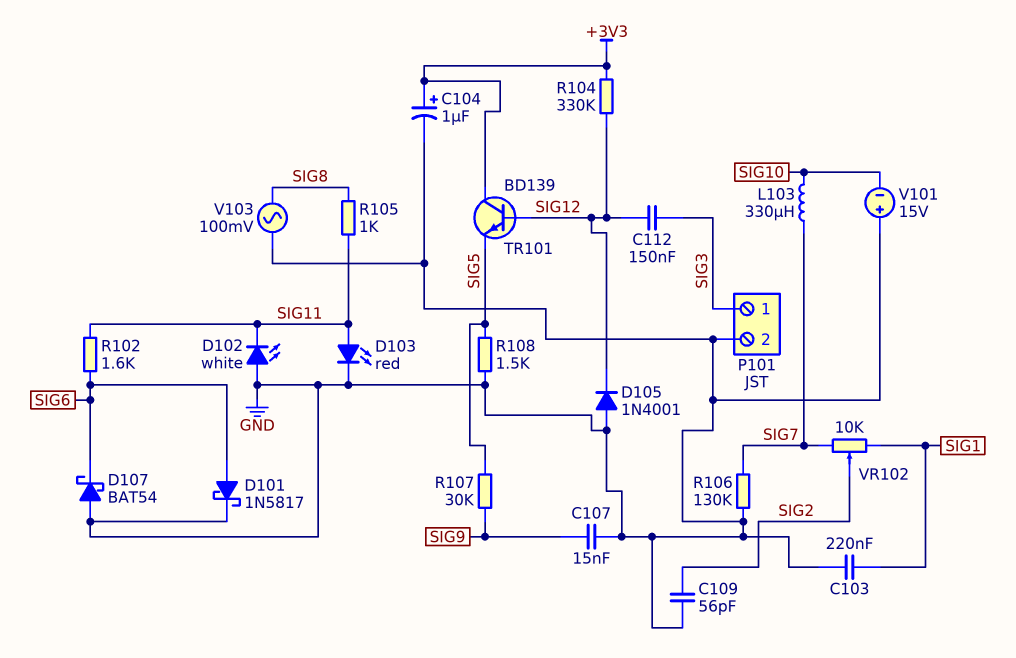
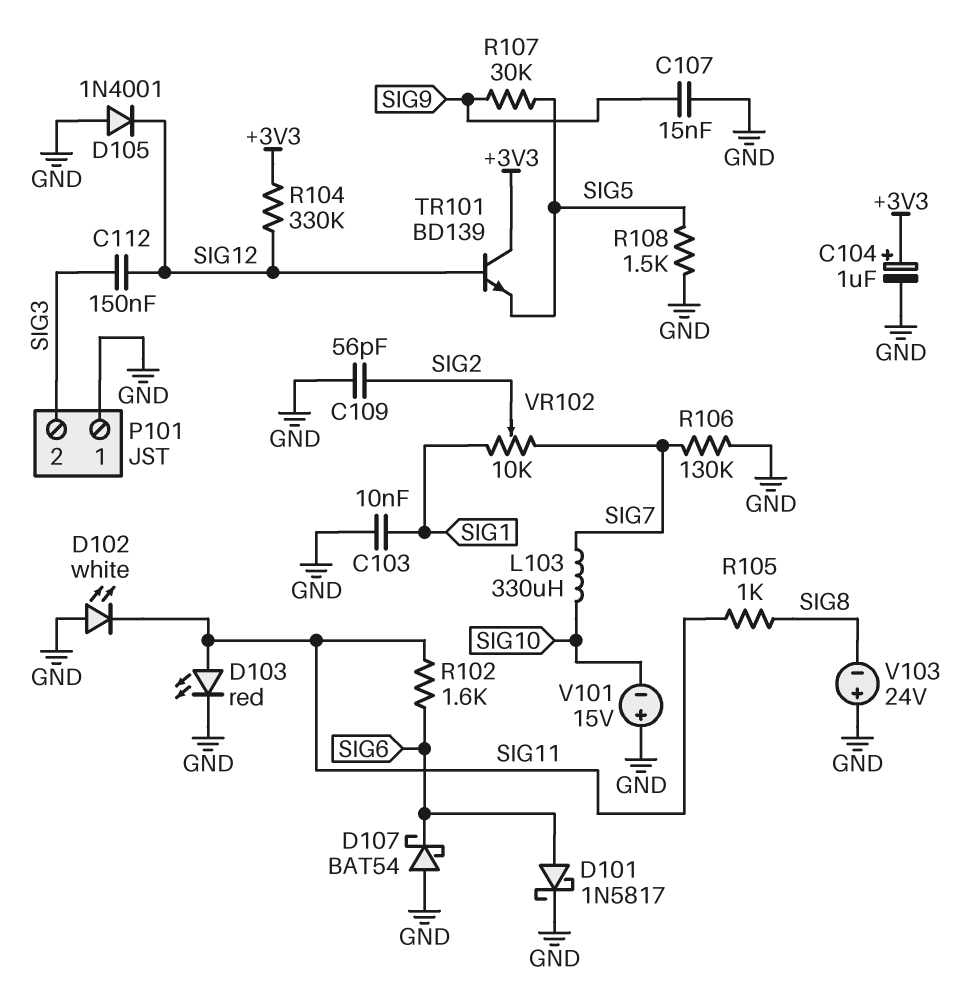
C103: 220nF (GND, SIG1) -> 10nF (GND, SIG1)
P101 pin 1: SIG3 -> GND
P101 pin 2: GND -> SIG3
V103: AC 100mV (GND, SIG8) -> 24V (plus GND, minus SIG8)

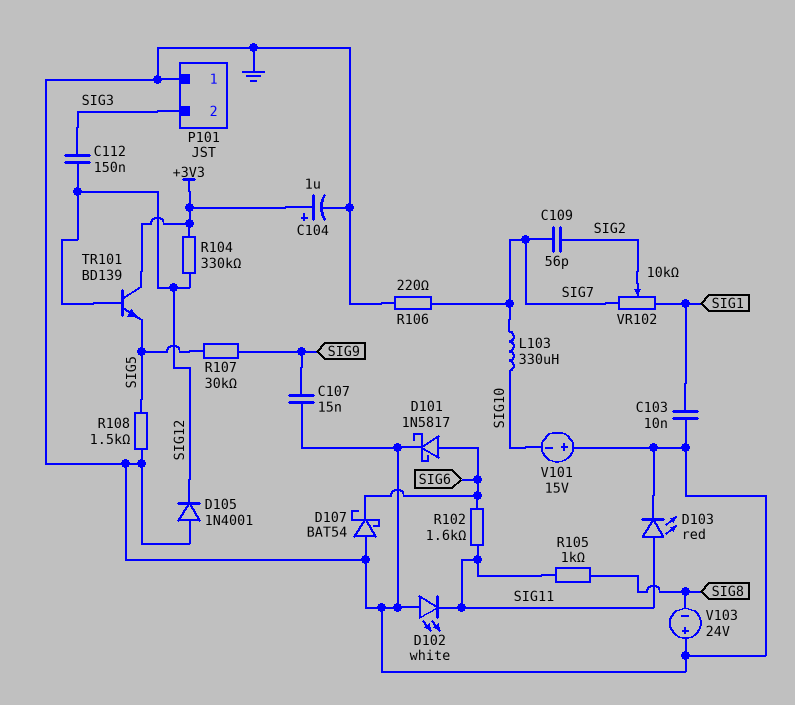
C109: 56pF (GND, SIG2) -> 56pF (SIG2, SIG7)
R106: 130k (GND, SIG7) -> 220 (GND, SIG7)

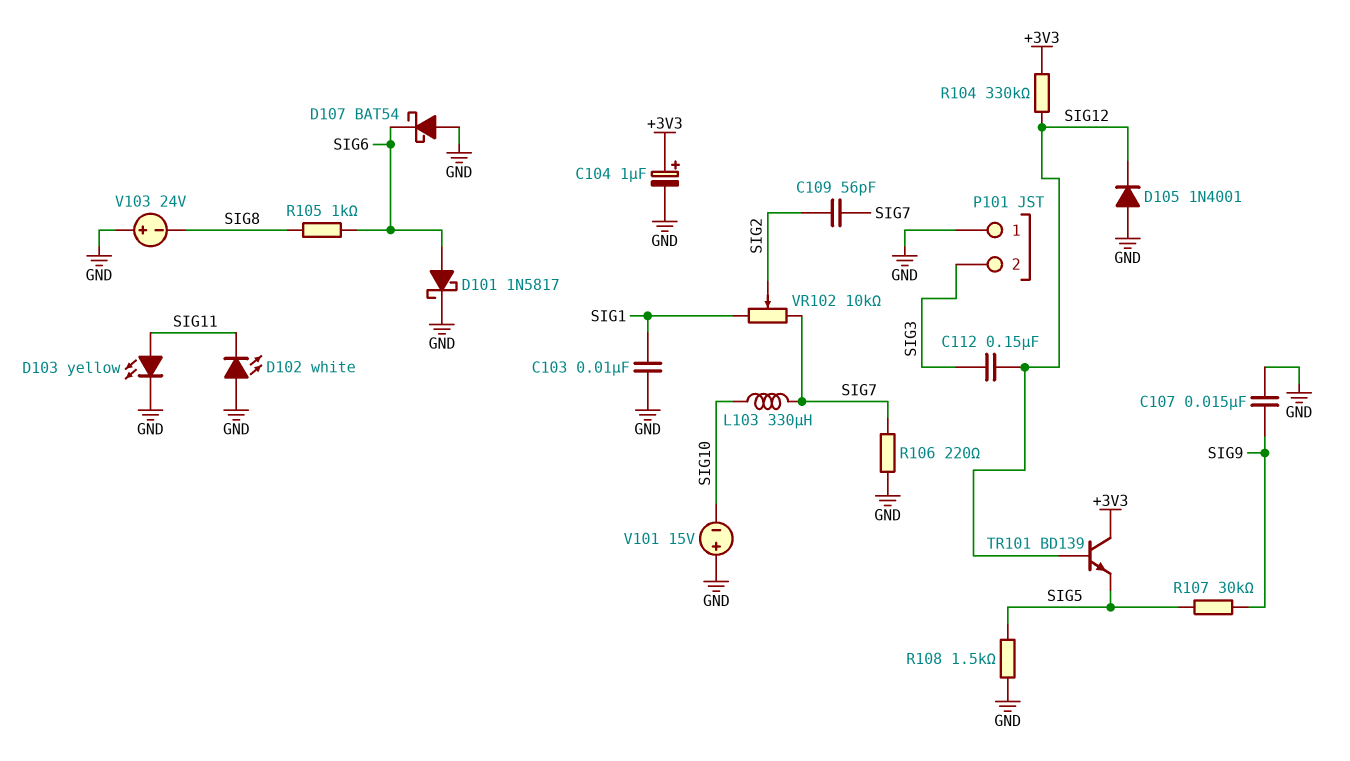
D103: LED red (A SIG11, K GND) -> LED yellow (A SIG11, K GND)
R102: 1.6k (SIG6, SIG11) -> none
R105: 1k (SIG8, SIG11) -> 1k (SIG6, SIG8)

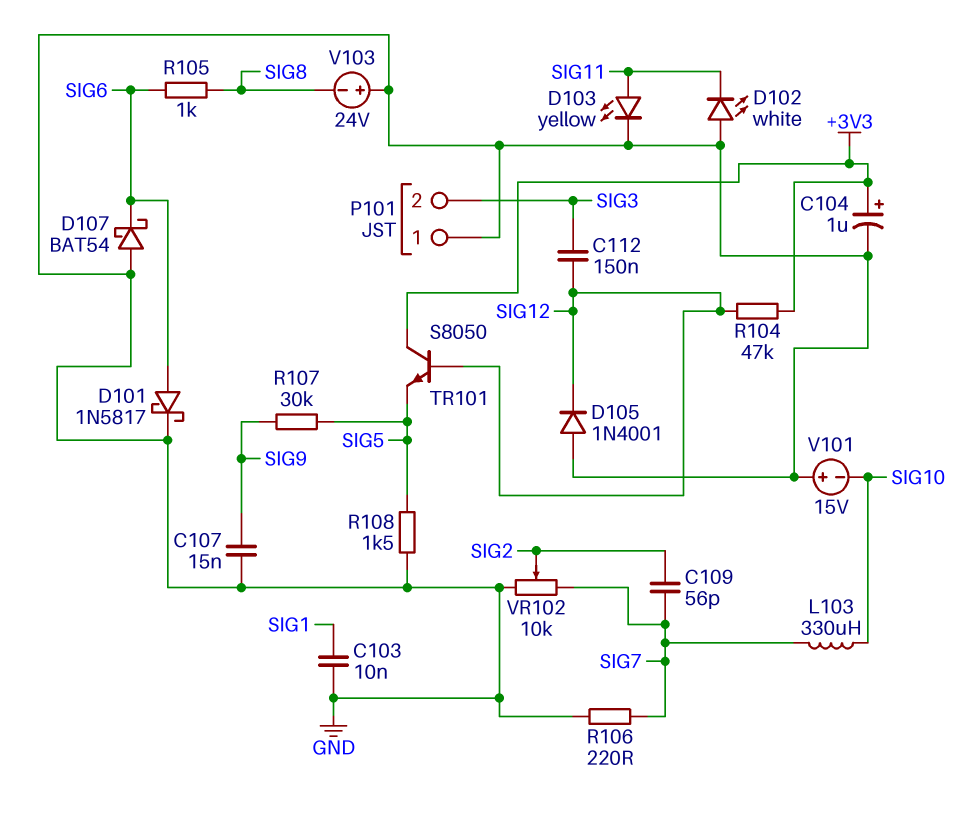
R104: 330k (+3V3, SIG12) -> 47k (+3V3, SIG12)
TR101: NPN BD139 (B SIG12, C +3V3, E SIG5) -> NPN S8050 (B SIG12, C +3V3, E SIG5)
VR102: 10k (SIG1, SIG7, wiper SIG2) -> 10k (GND, SIG7, wiper SIG2)

